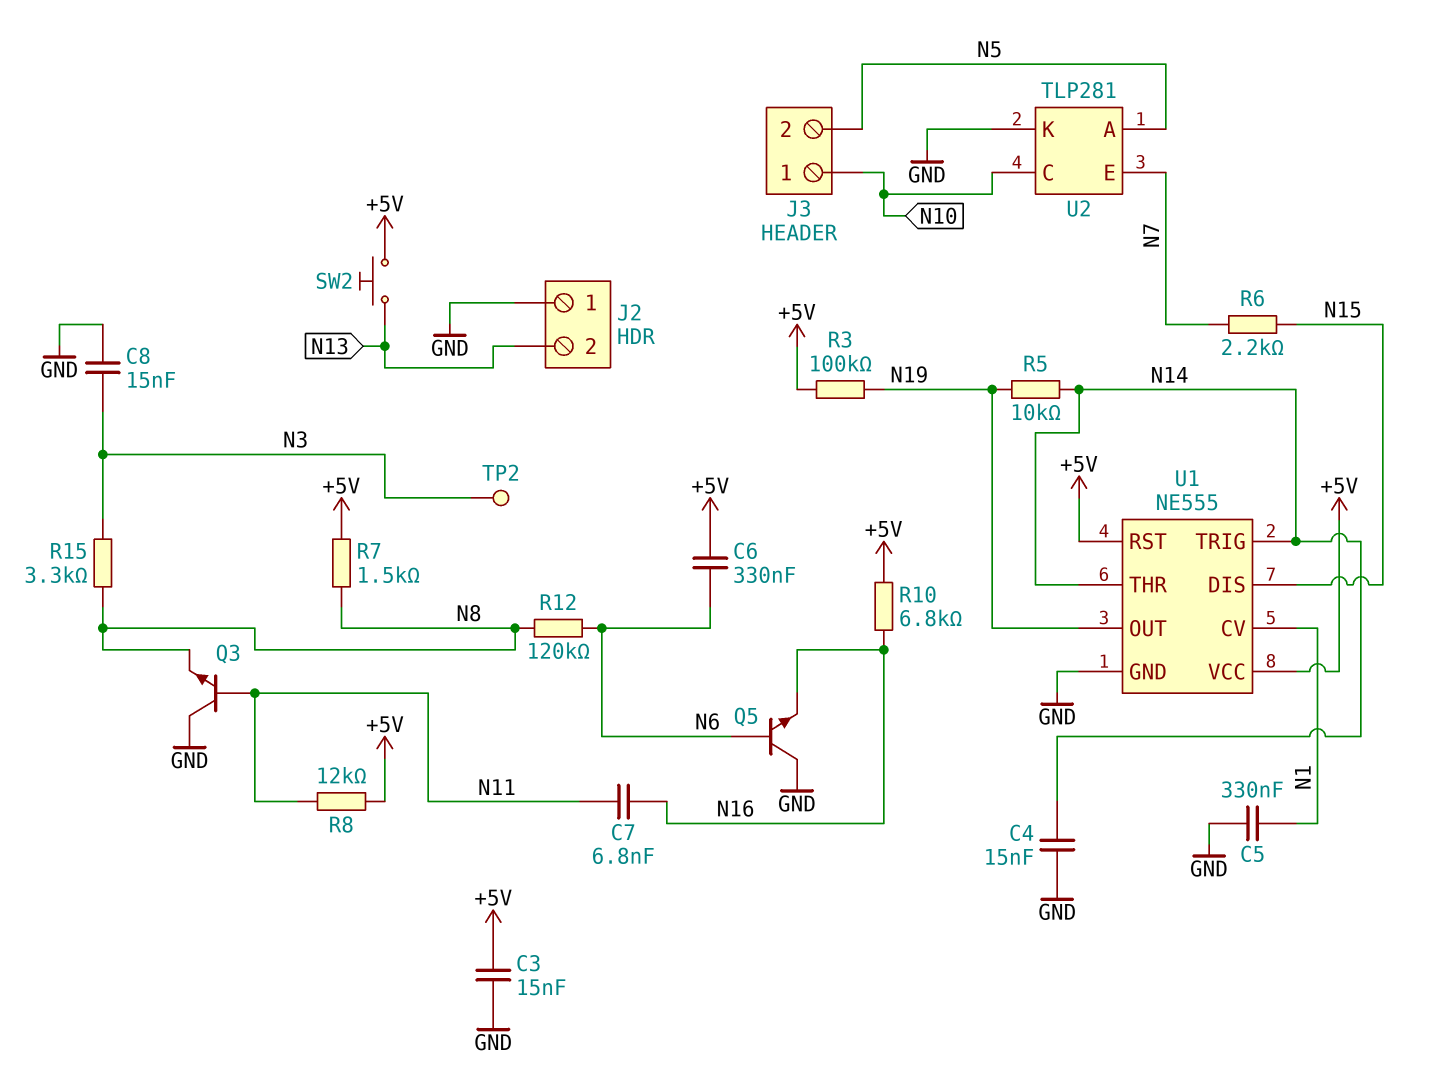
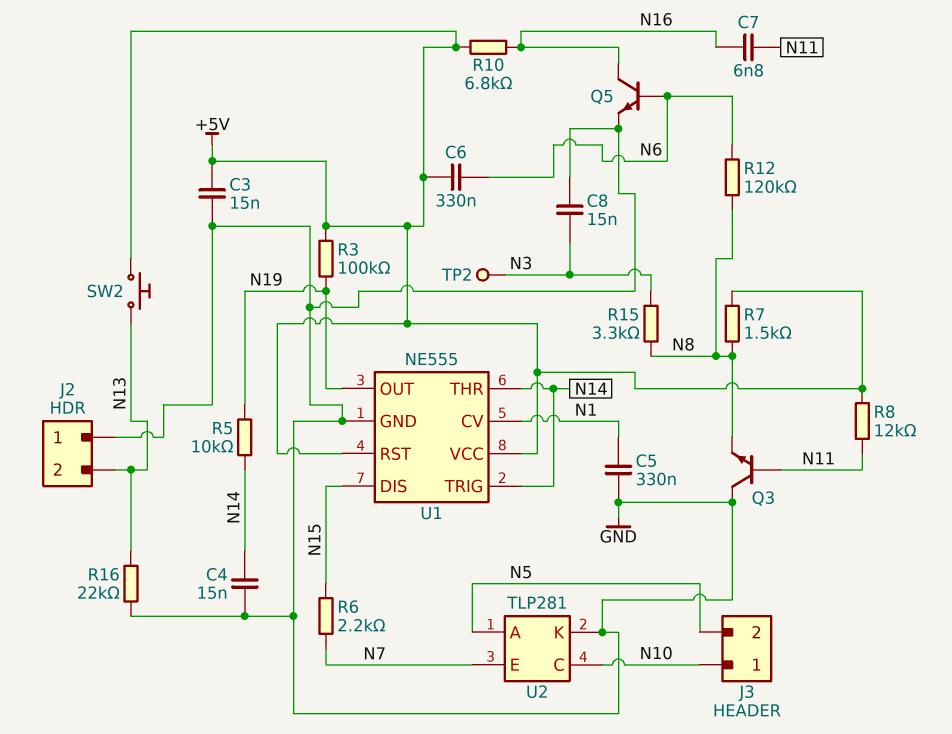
Q5: NPN (B N6, C GND, E N16) -> NPN (B N6, C N16, E GND)
R16: none -> 22k (GND, N13)

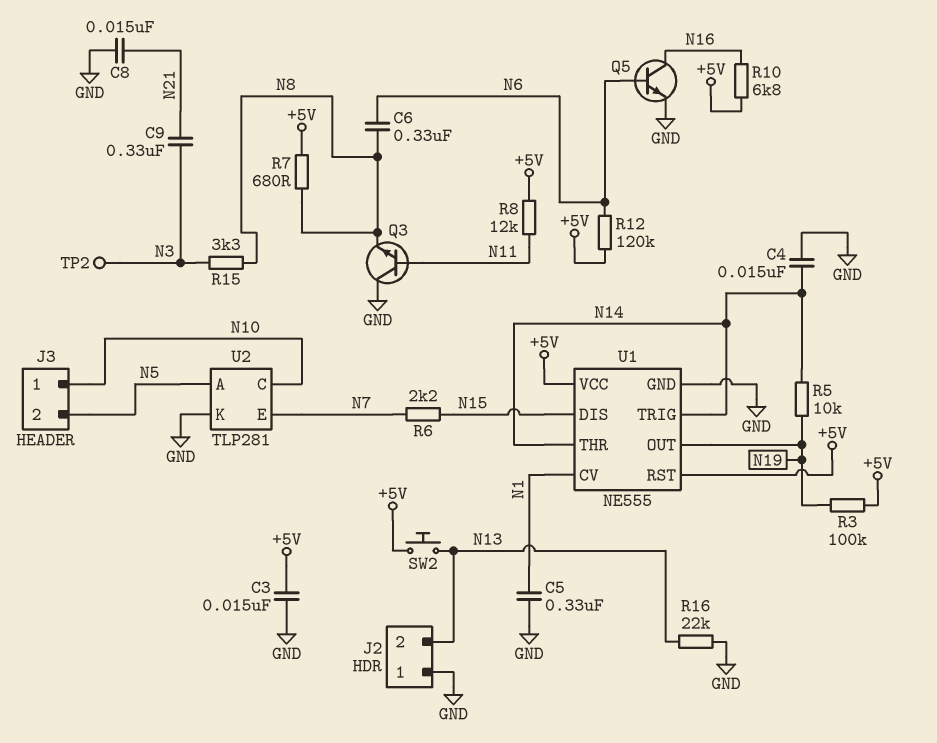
C6: 330nF (+5V, N6) -> 330nF (N6, N8)
C7: 6.8nF (N11, N16) -> none
C8: 15nF (GND, N3) -> 15nF (GND, N21)
C9: none -> 330nF (N3, N21)
R7: 1.5k (+5V, N8) -> 680 (+5V, N8)
R12: 120k (N6, N8) -> 120k (+5V, N6)

